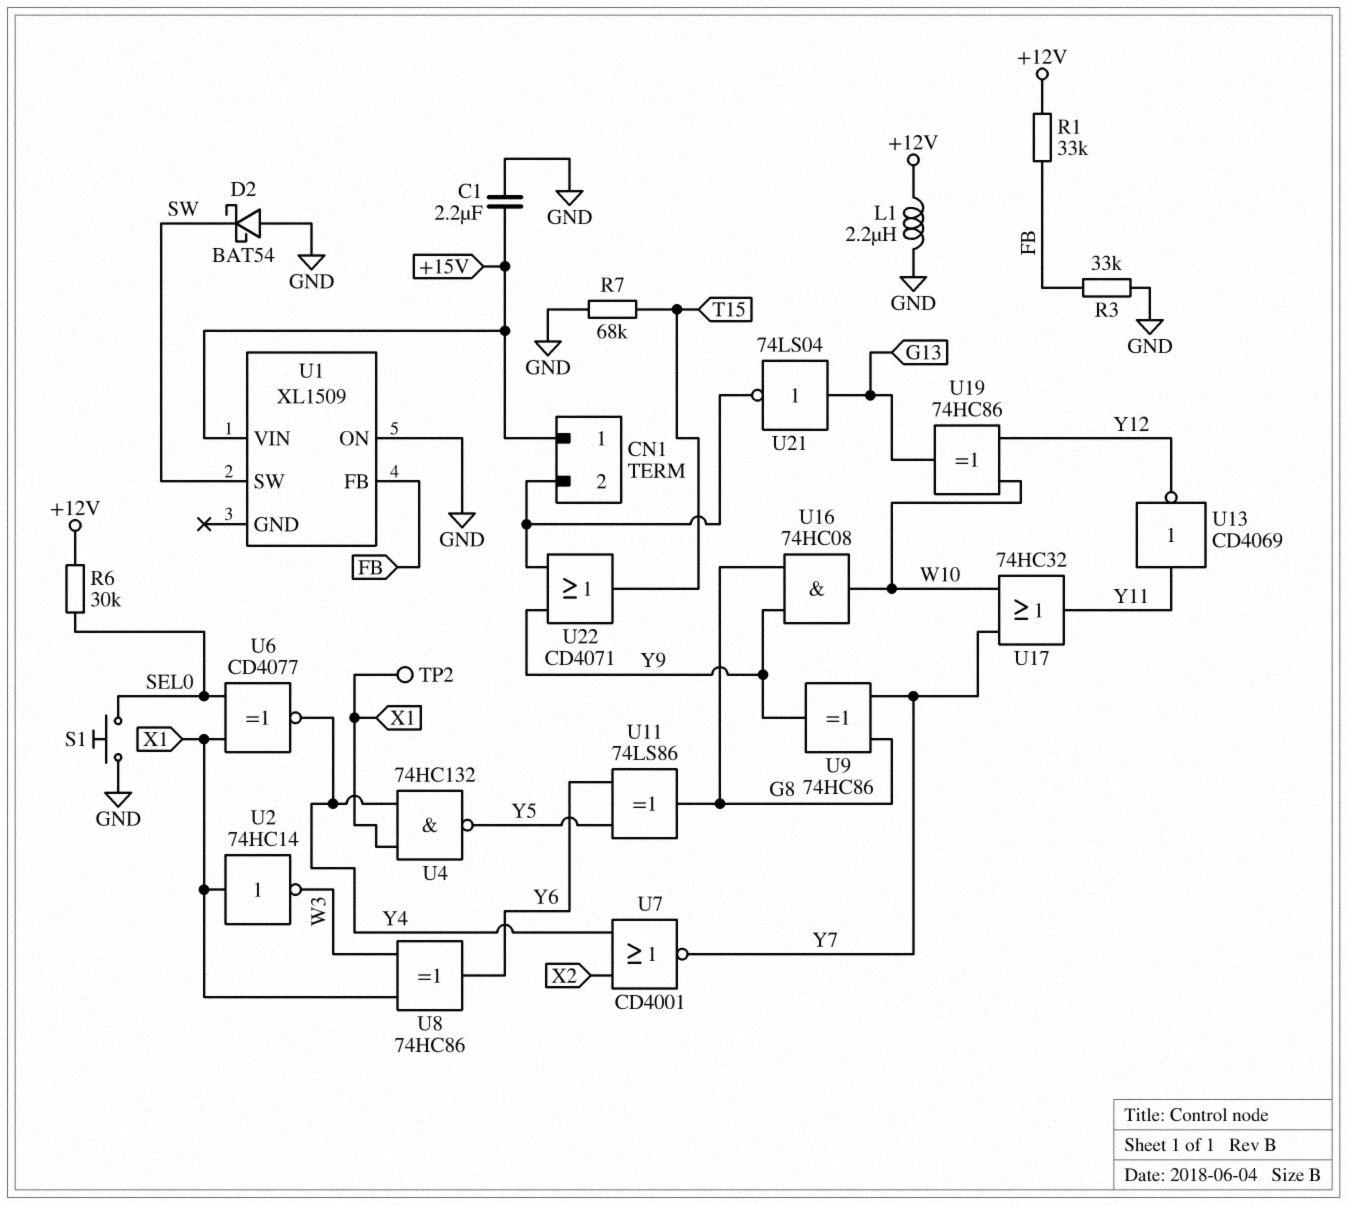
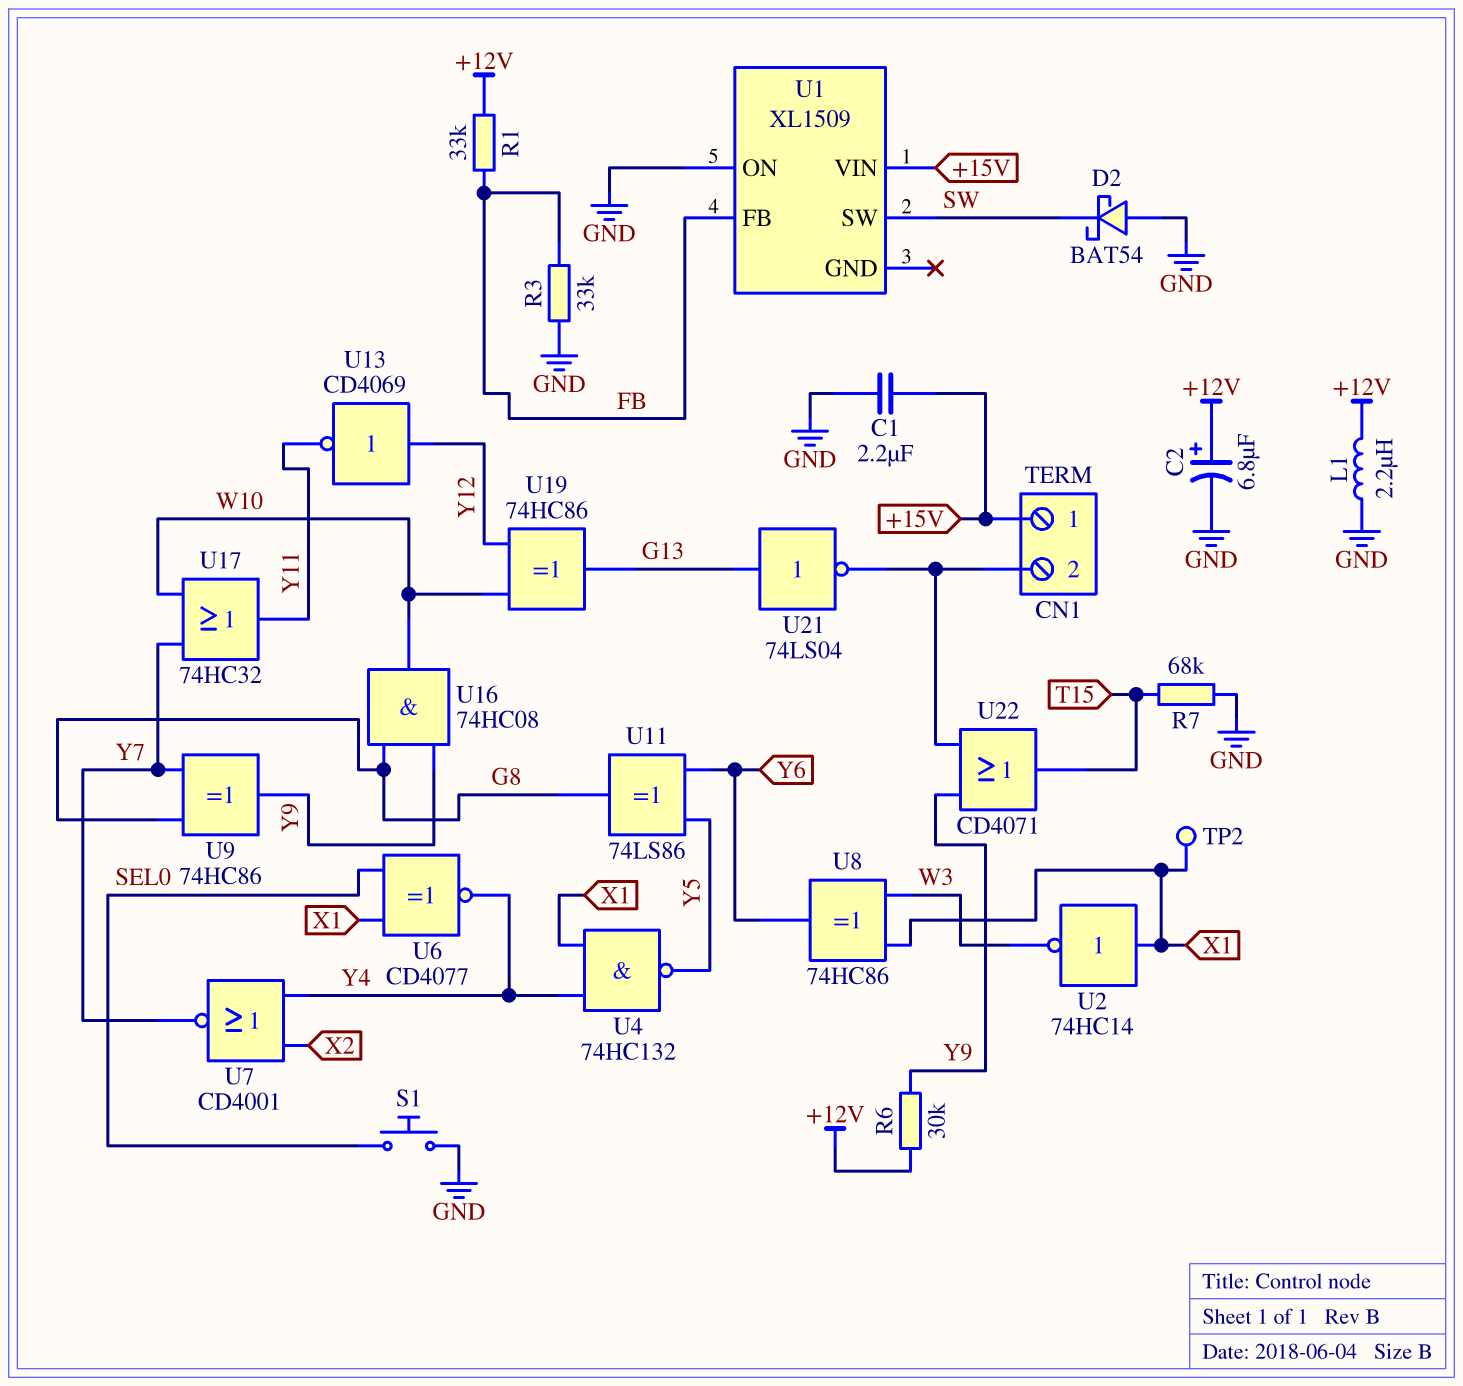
C2: none -> 6.8uF (plus +12V, minus GND)
R6: 30k (+12V, SEL0) -> 30k (+12V, Y9)
U13: NOT CD4069 (in Y11, out Y12) -> NOT CD4069 (in Y12, out Y11)

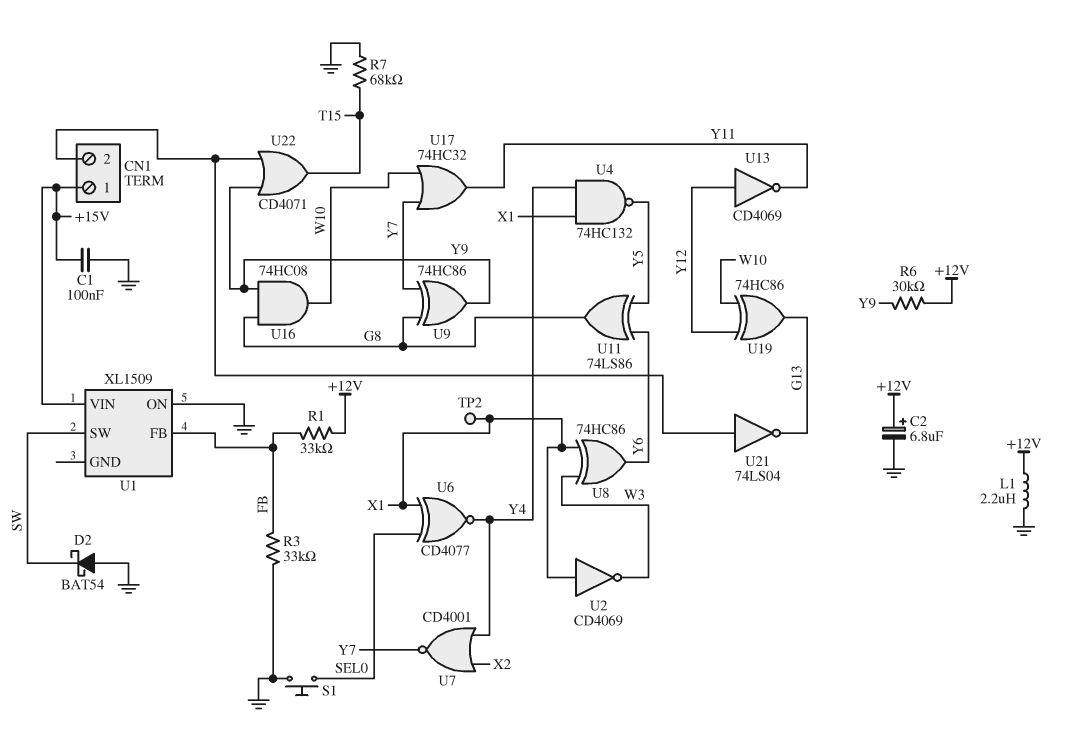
C1: 2.2uF (+15V, GND) -> 100nF (+15V, GND)
U2: NOT 74HC14 (in X1, out W3) -> NOT CD4069 (in X1, out W3)
U21: NOT 74LS04 (in G13, out CN1/2) -> NOT 74LS04 (in CN1/2, out G13)

